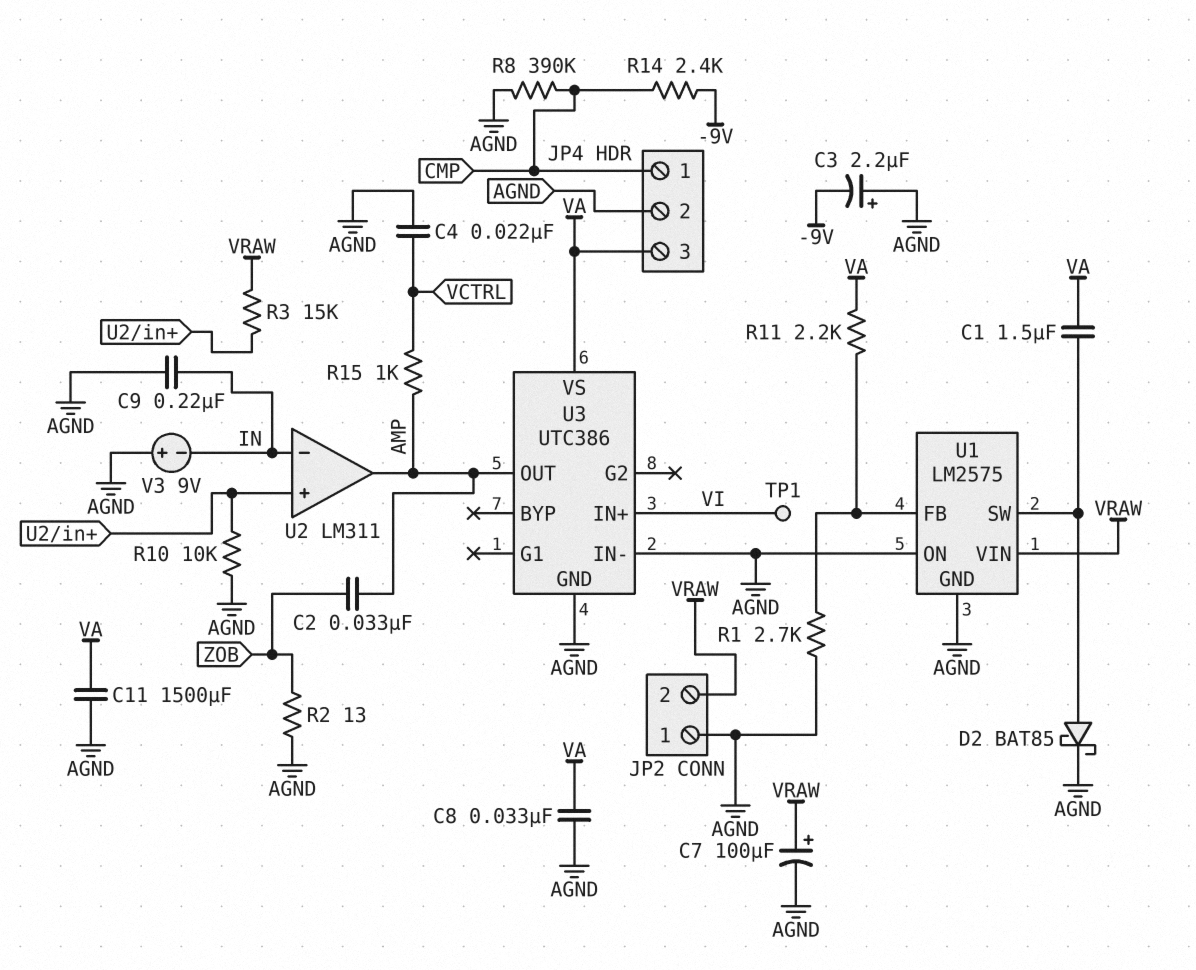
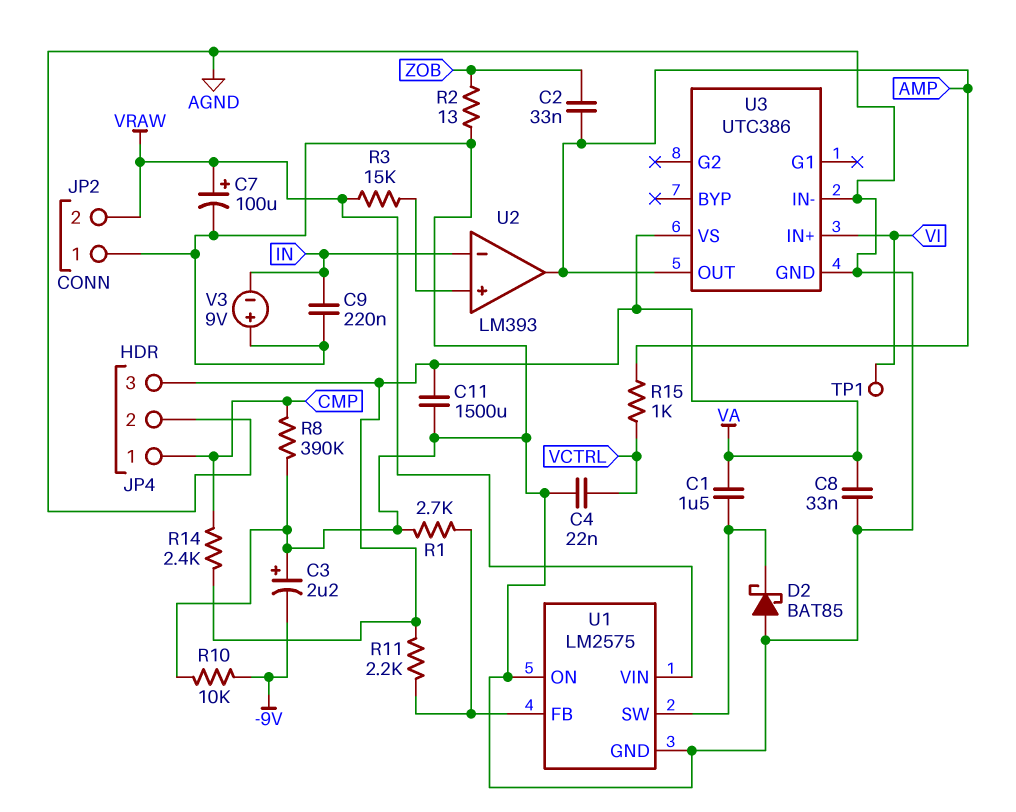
D2: schottky BAT85 (A U1/SW, K AGND) -> schottky BAT85 (A AGND, K U1/SW)
R10: 10k (AGND, U2/in+) -> 10k (-9V, AGND)
R14: 2.4k (-9V, CMP) -> 2.4k (CMP, VA)
U2: LM311 -> LM393

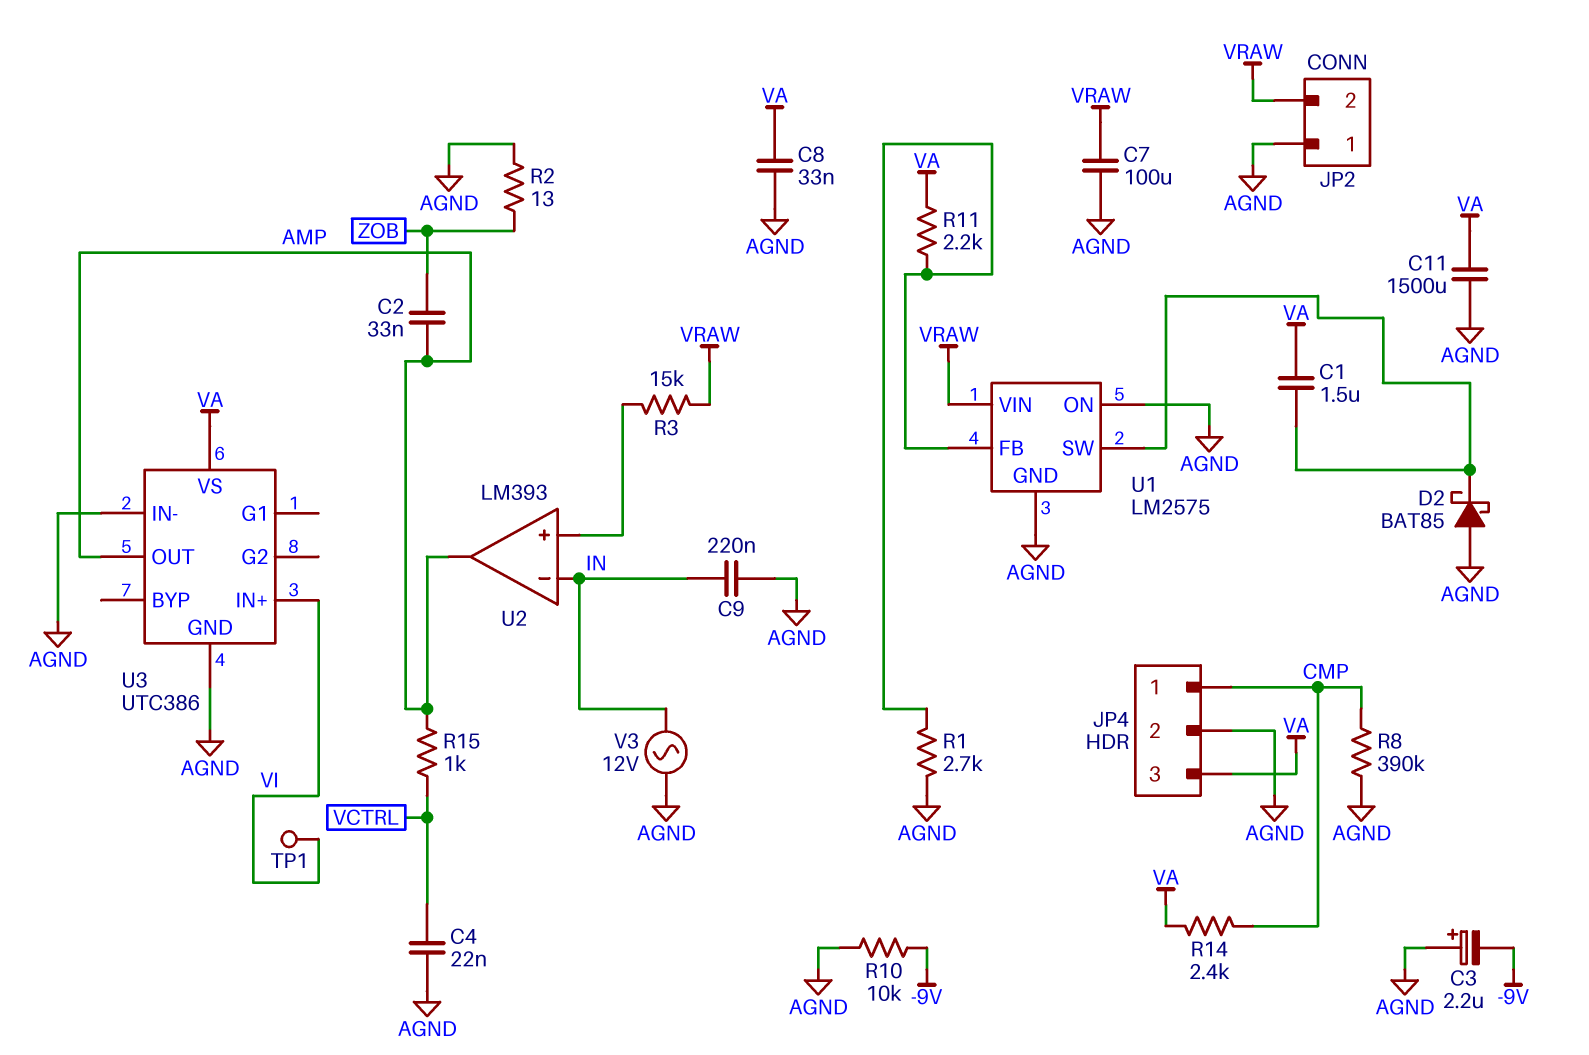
C7: 100uF (plus VRAW, minus AGND) -> 100uF (AGND, VRAW)
V3: 9V (plus AGND, minus IN) -> AC 12V (AGND, IN)

